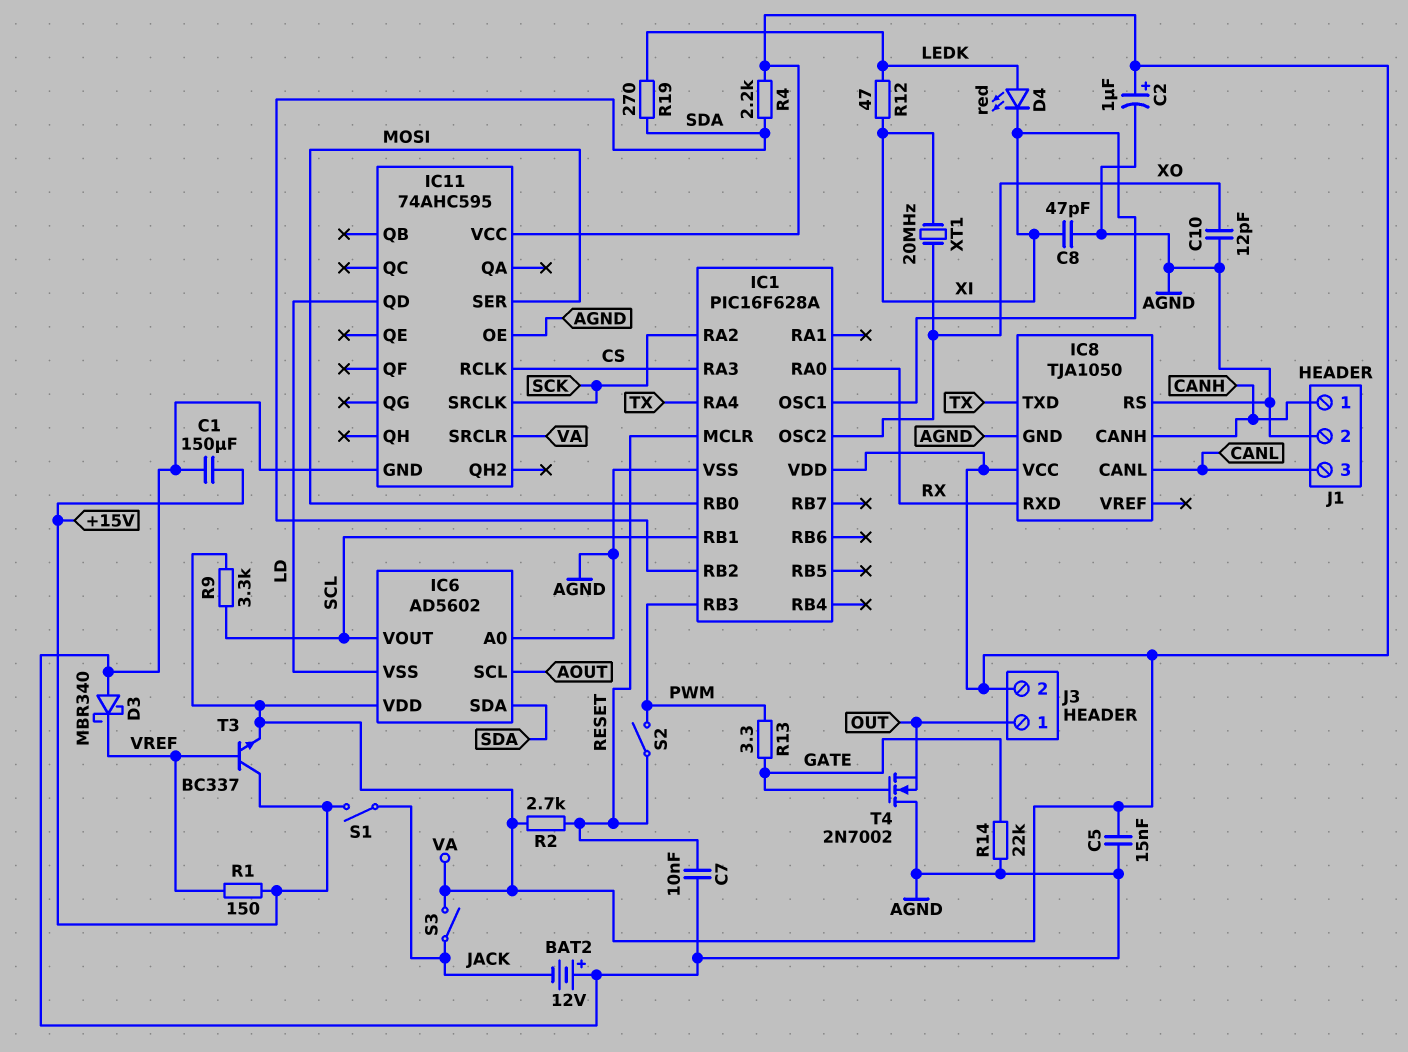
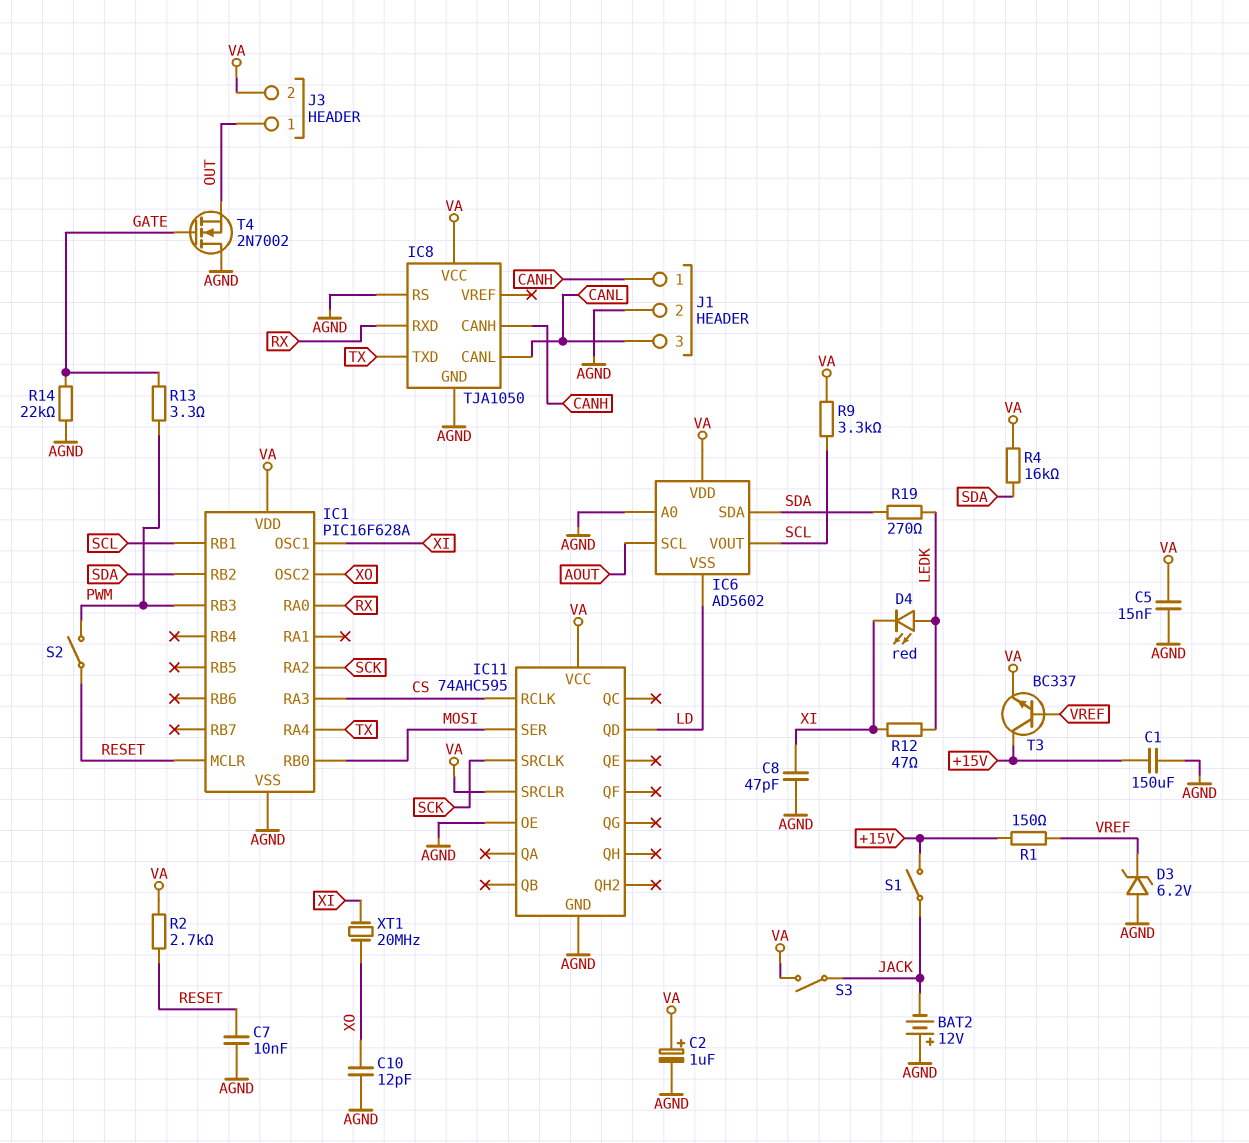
D3: schottky MBR340 (A AGND, K VREF) -> zener 6.2V (A AGND, K VREF)
R4: 2.2k (SDA, VA) -> 16k (SDA, VA)

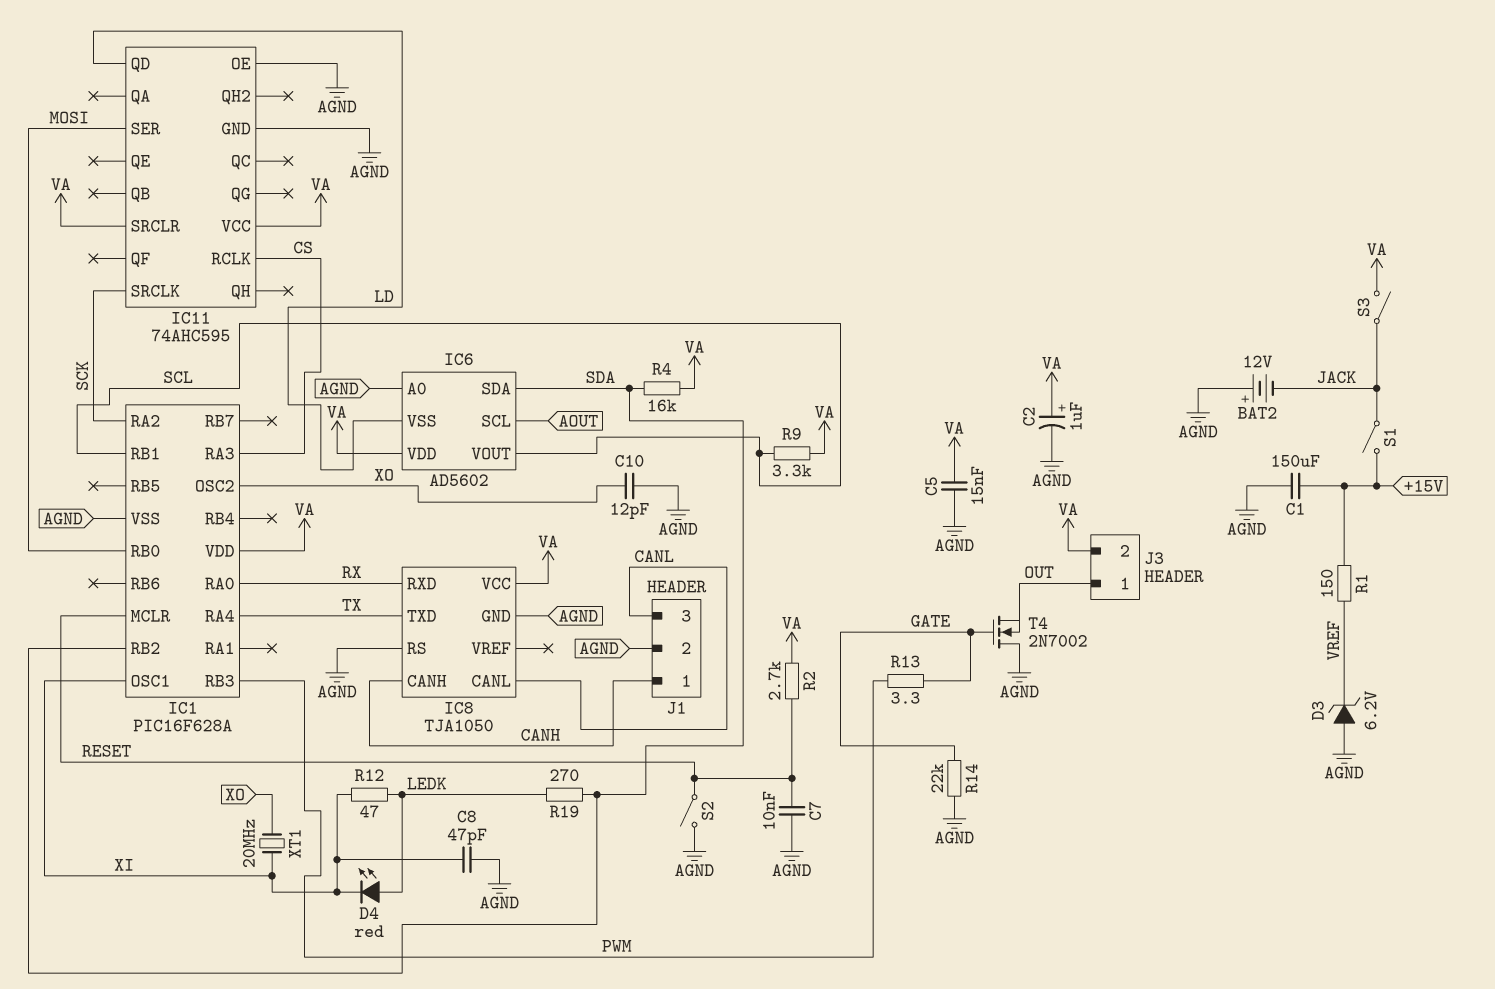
S2: switch (PWM, RESET) -> switch (AGND, RESET)
T3: NPN BC337 (B VREF, C +15V, E VA) -> none

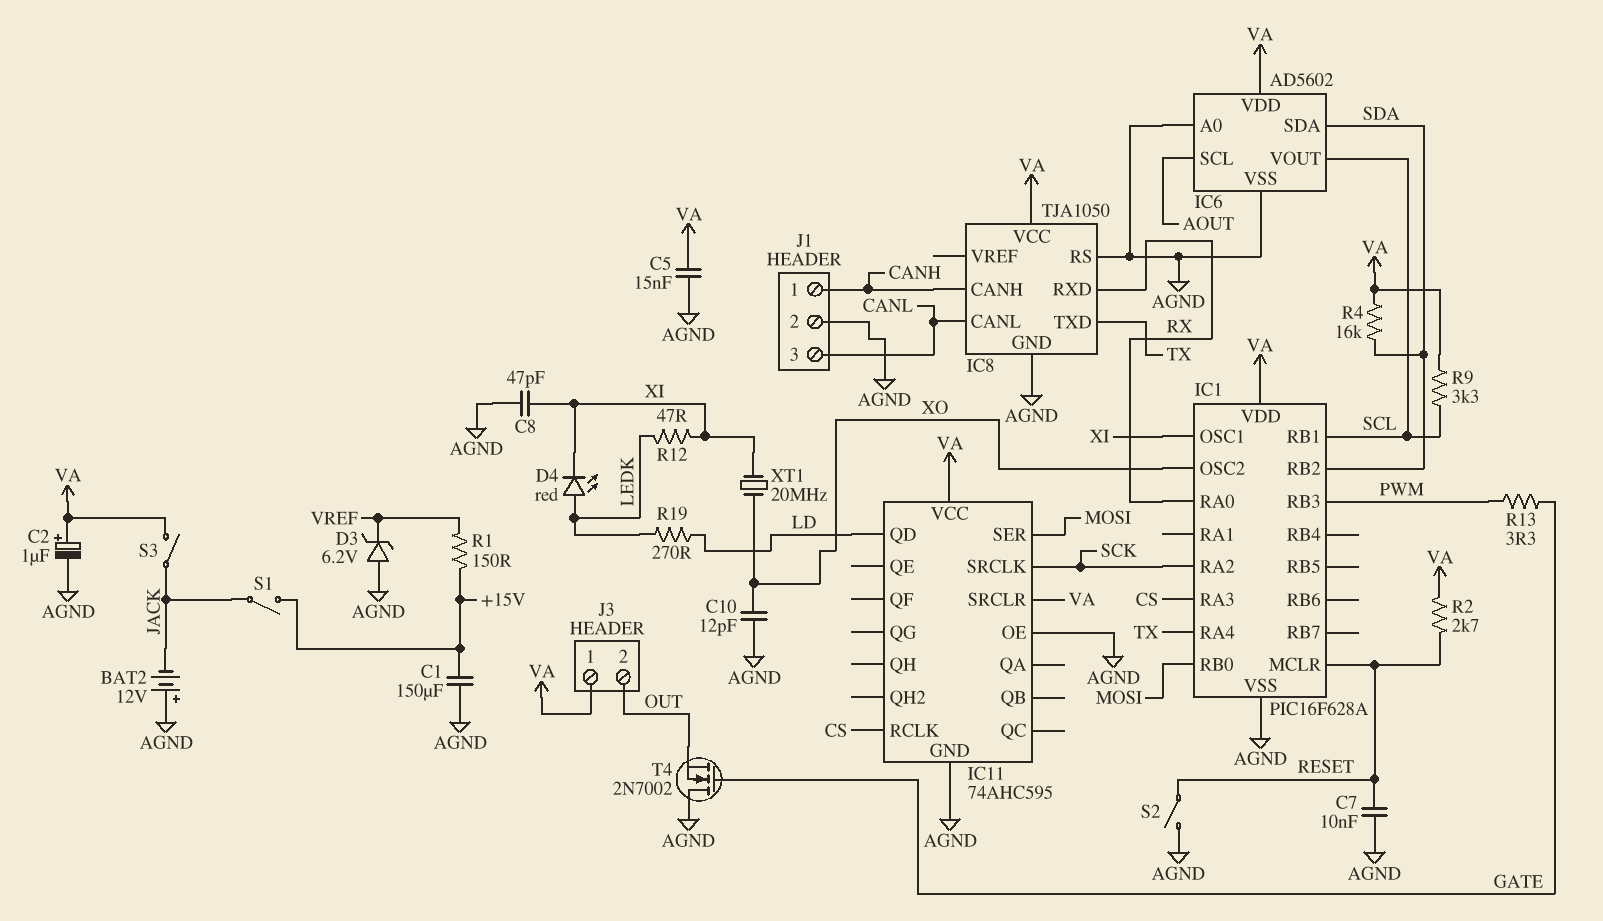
IC6 pin VSS: LD -> AGND
J3 pin 1: OUT -> VA
J3 pin 2: VA -> OUT
R14: 22k (AGND, GATE) -> none
R19: 270 (LEDK, SDA) -> 270 (LD, LEDK)

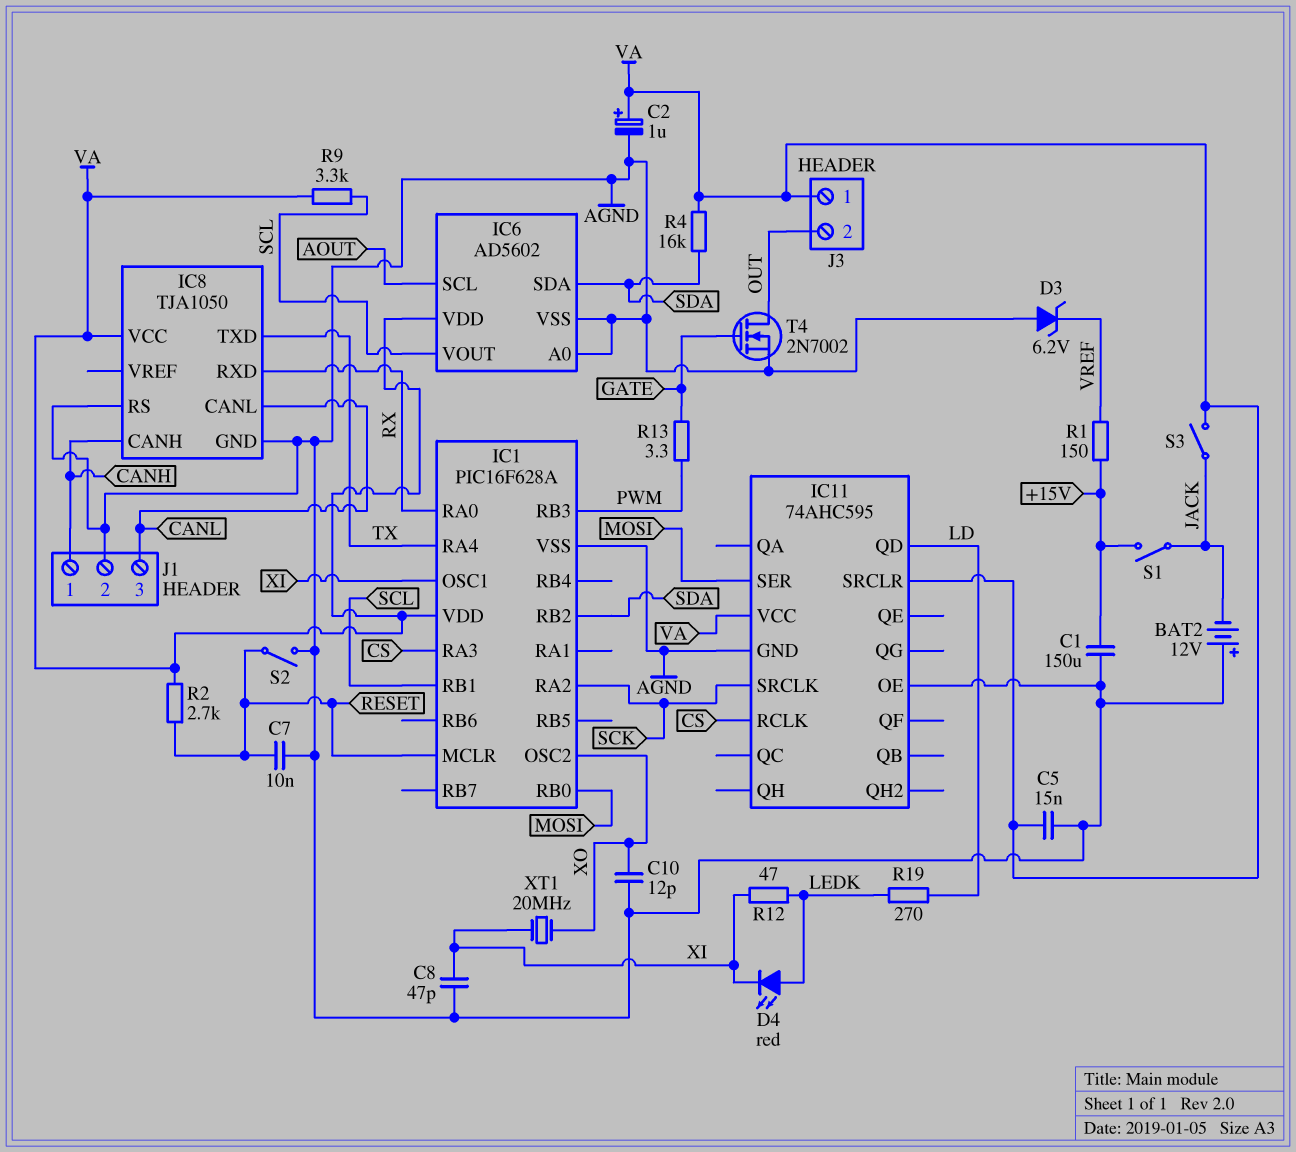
T4: NMOS 2N7002 (G GATE, D AGND, S OUT) -> NMOS 2N7002 (G GATE, D OUT, S AGND)

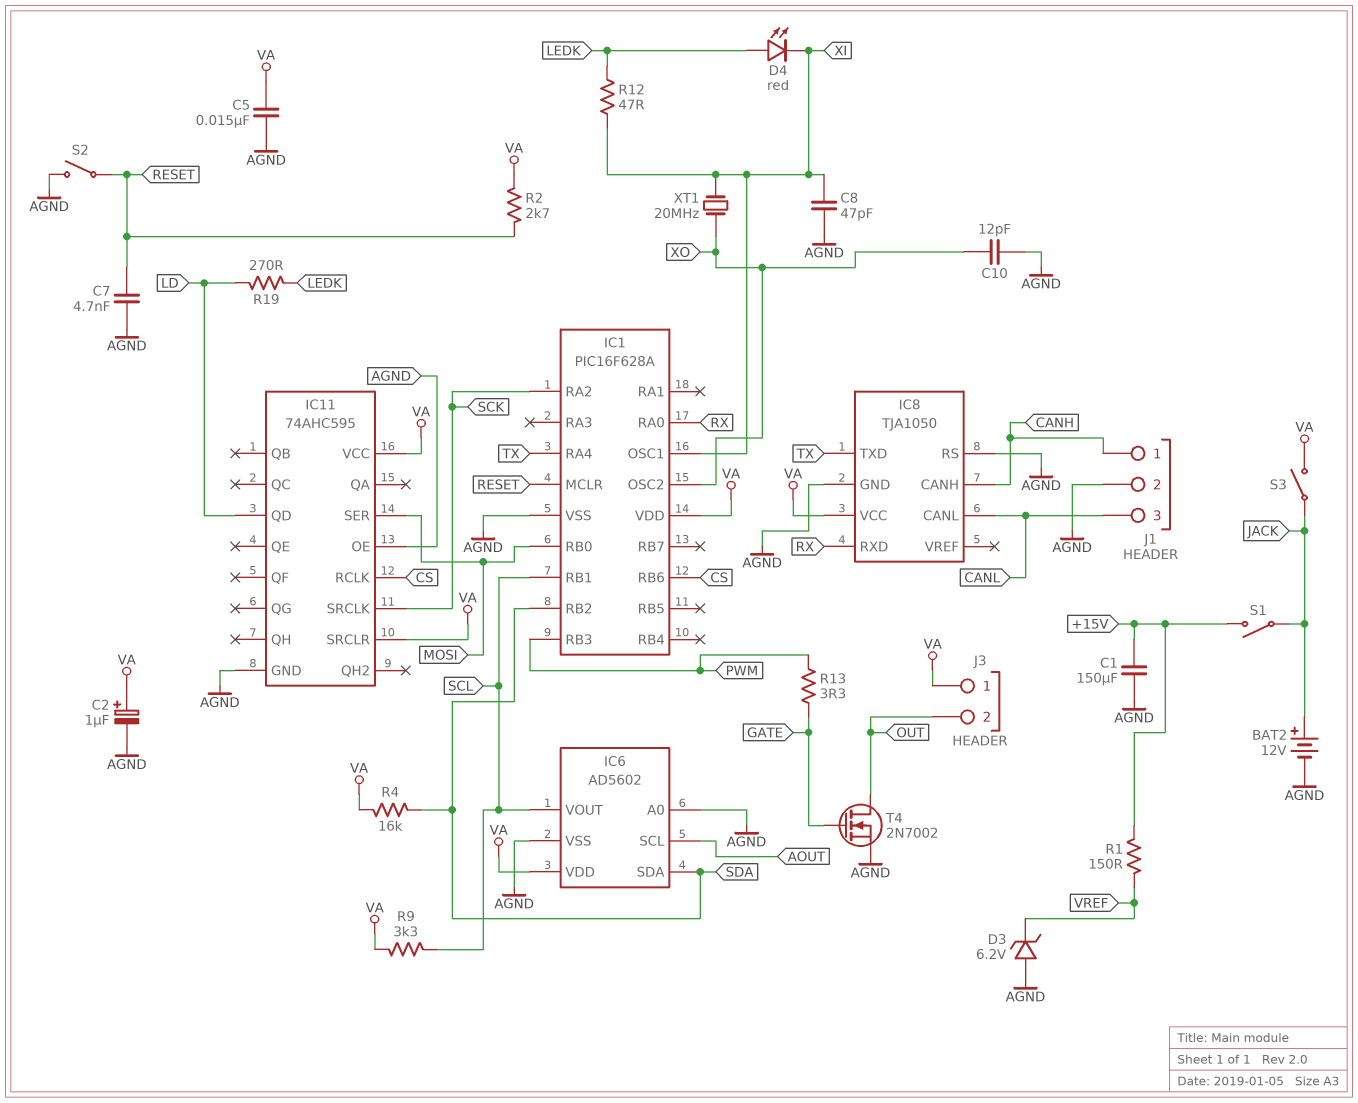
BAT2: 12V (plus AGND, minus JACK) -> 12V (plus JACK, minus AGND)
C7: 10nF (AGND, RESET) -> 4.7nF (AGND, RESET)
IC1 pin RA3: CS -> none
IC1 pin RB6: none -> CS

